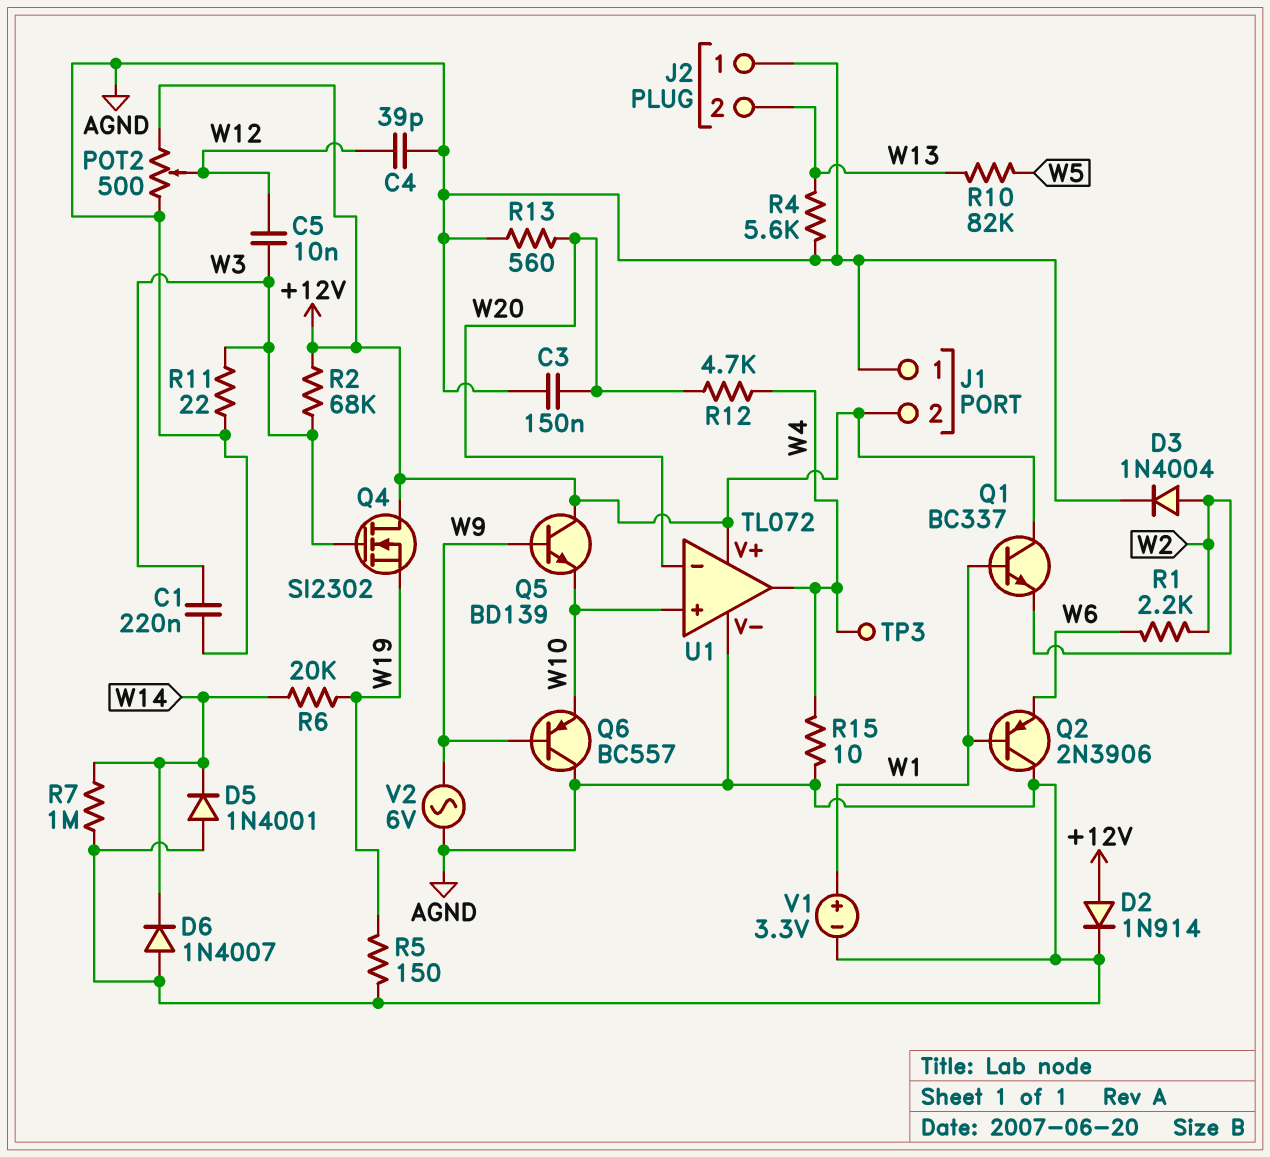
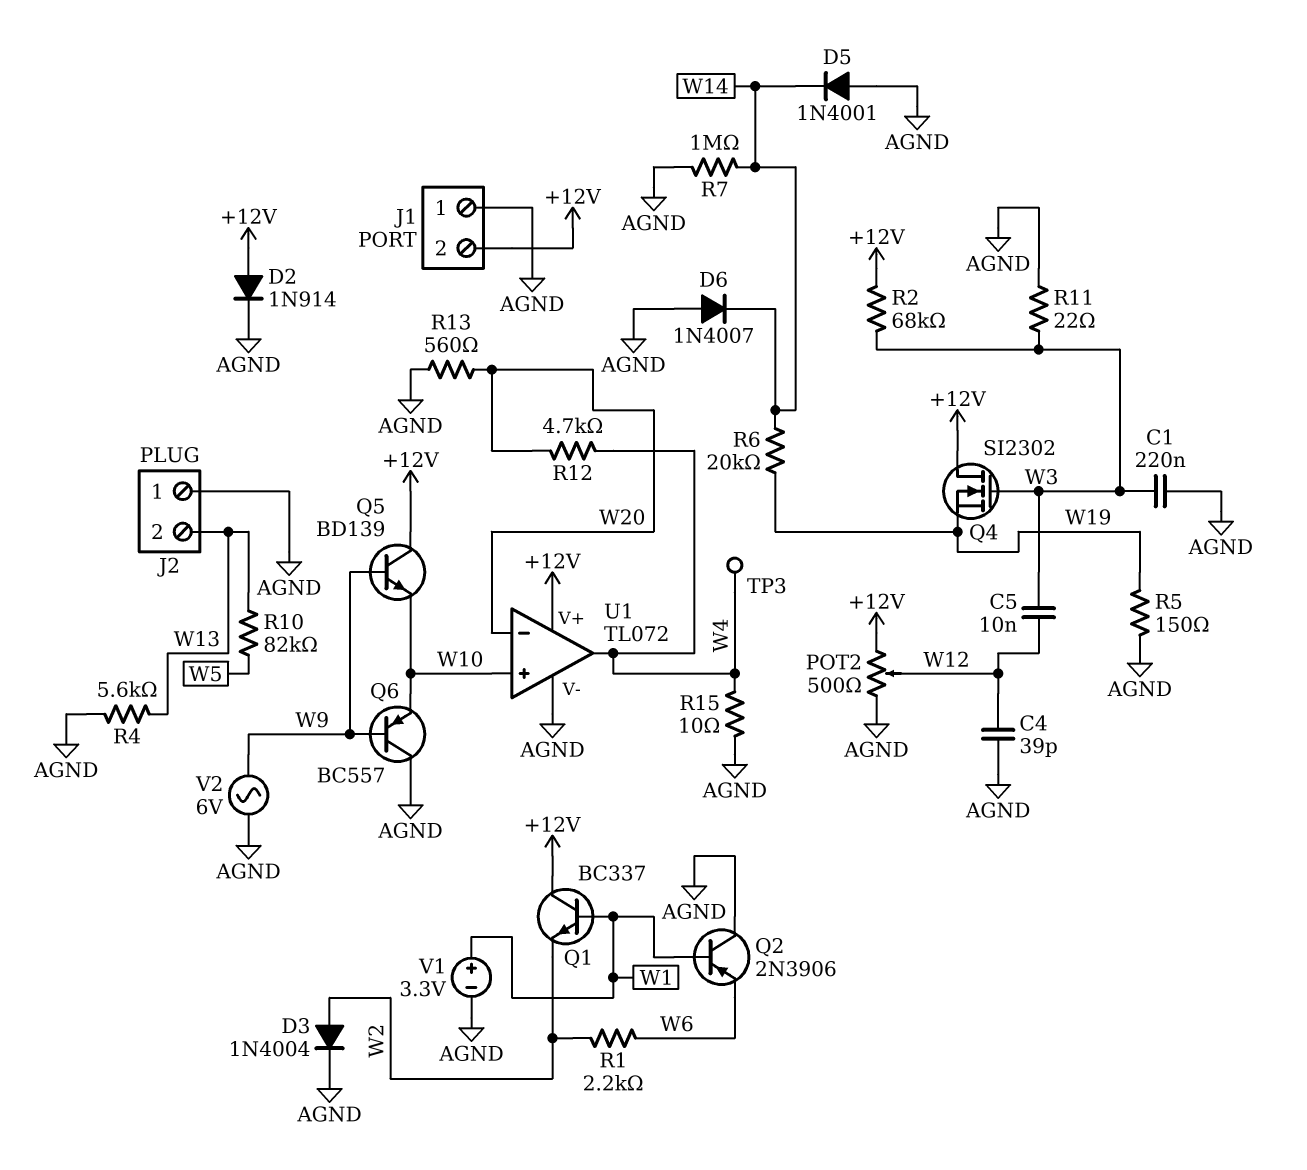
C3: 150nF (AGND, W20) -> none

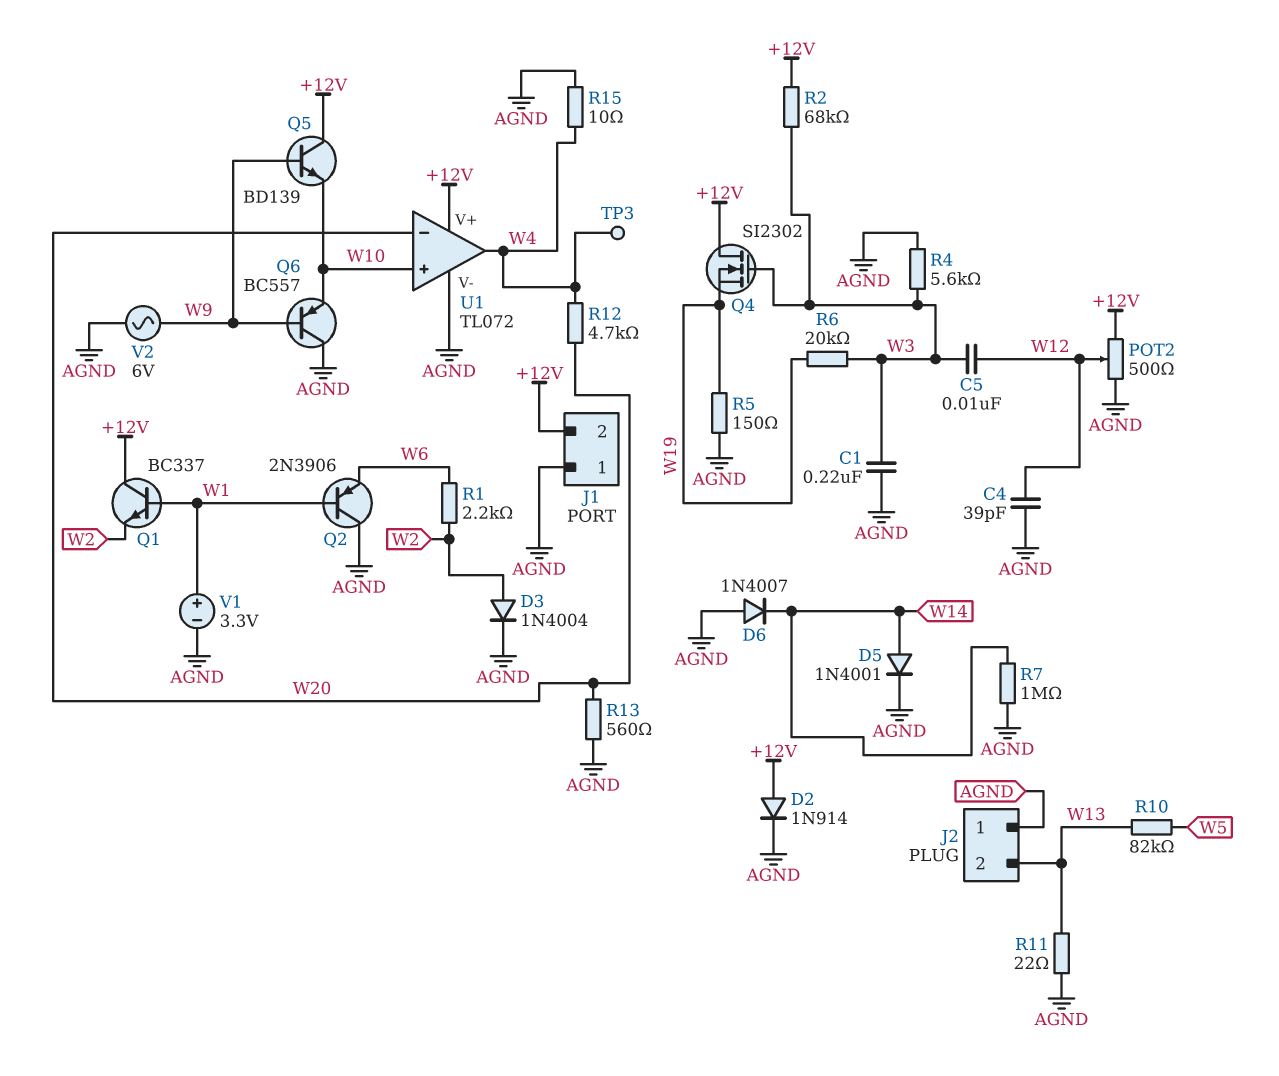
D5: diode 1N4001 (A AGND, K W14) -> diode 1N4001 (A W14, K AGND)
R4: 5.6k (AGND, W13) -> 5.6k (AGND, W3)
R6: 20k (W14, W19) -> 20k (W3, W19)
R11: 22 (AGND, W3) -> 22 (AGND, W13)

